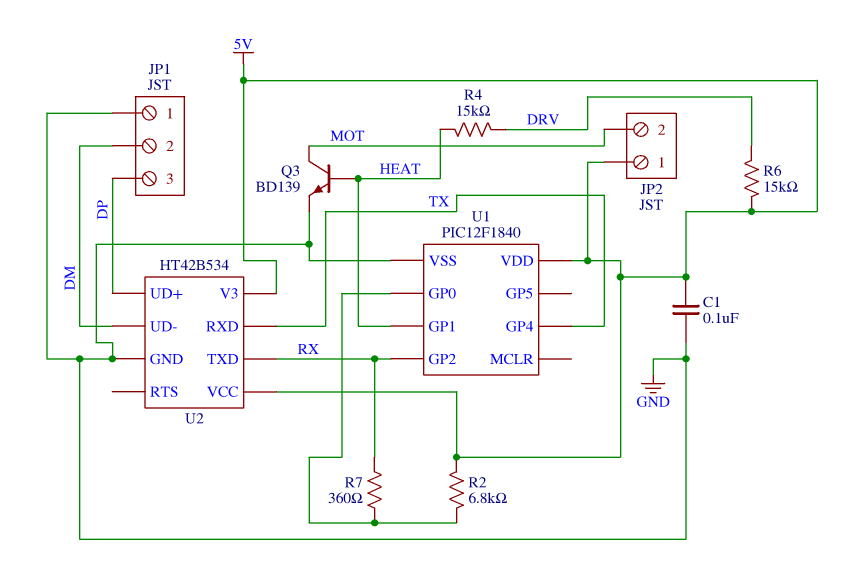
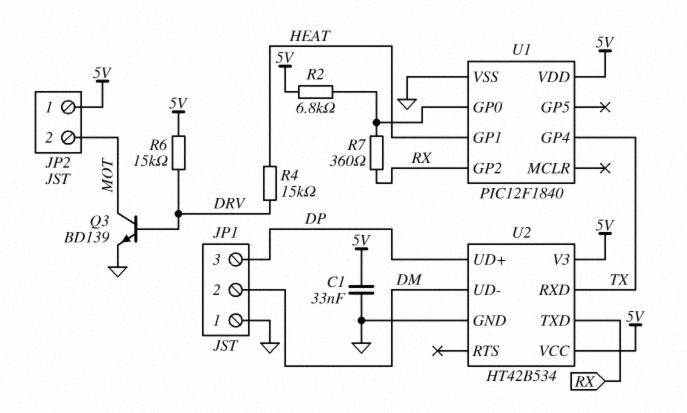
C1: 100nF (5V, GND) -> 33nF (5V, GND)
Q3: NPN BD139 (B HEAT, C MOT, E GND) -> NPN BD139 (B DRV, C MOT, E GND)

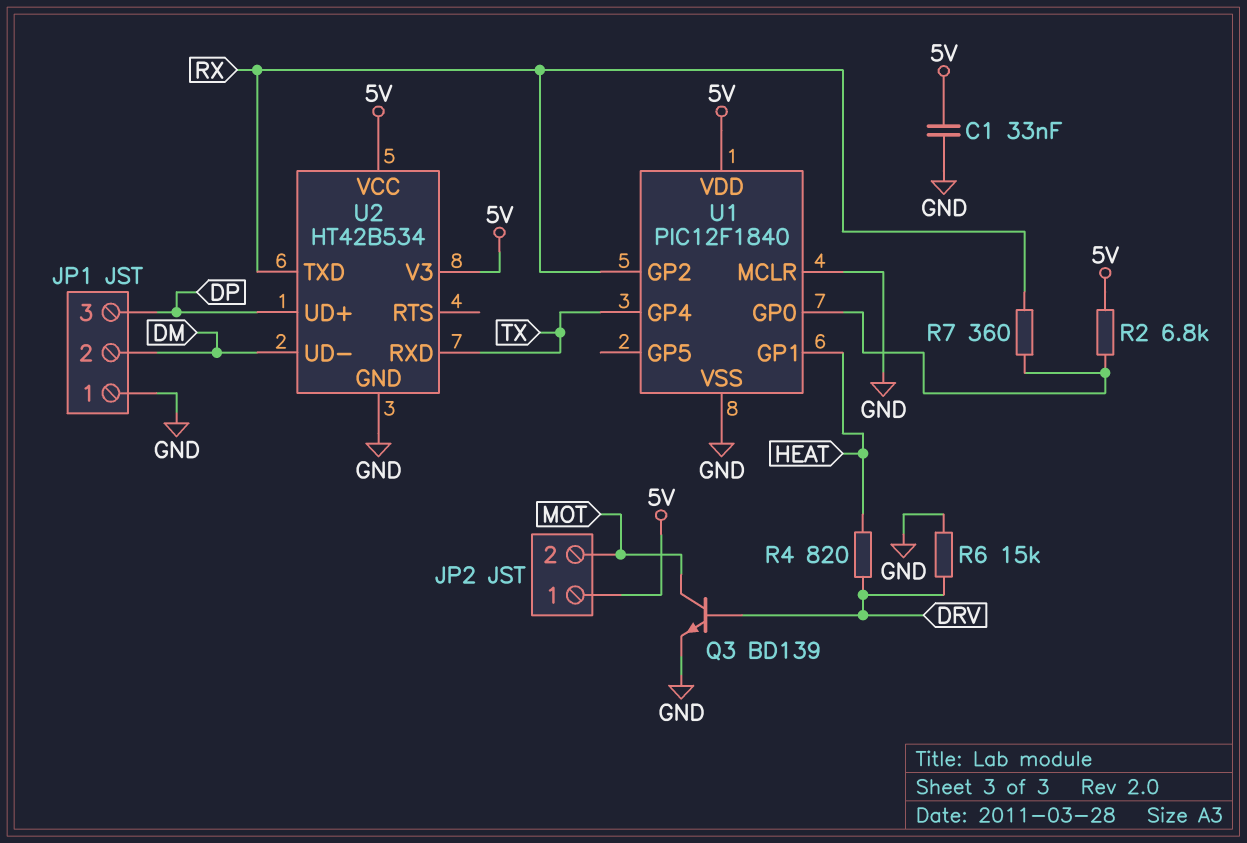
R4: 15k (DRV, HEAT) -> 820 (DRV, HEAT)
R6: 15k (5V, DRV) -> 15k (DRV, GND)
U1 pin MCLR: none -> GND

